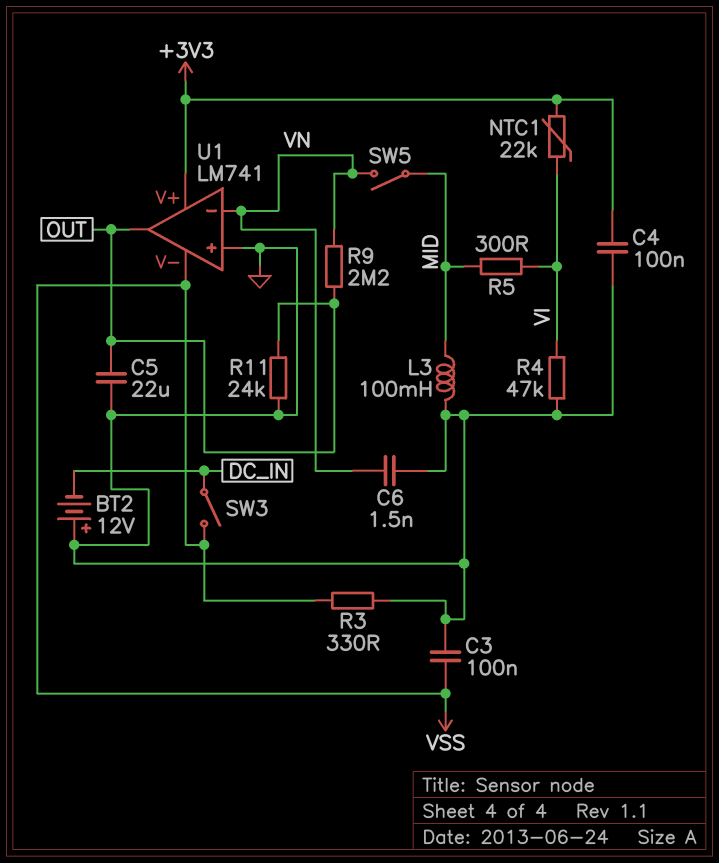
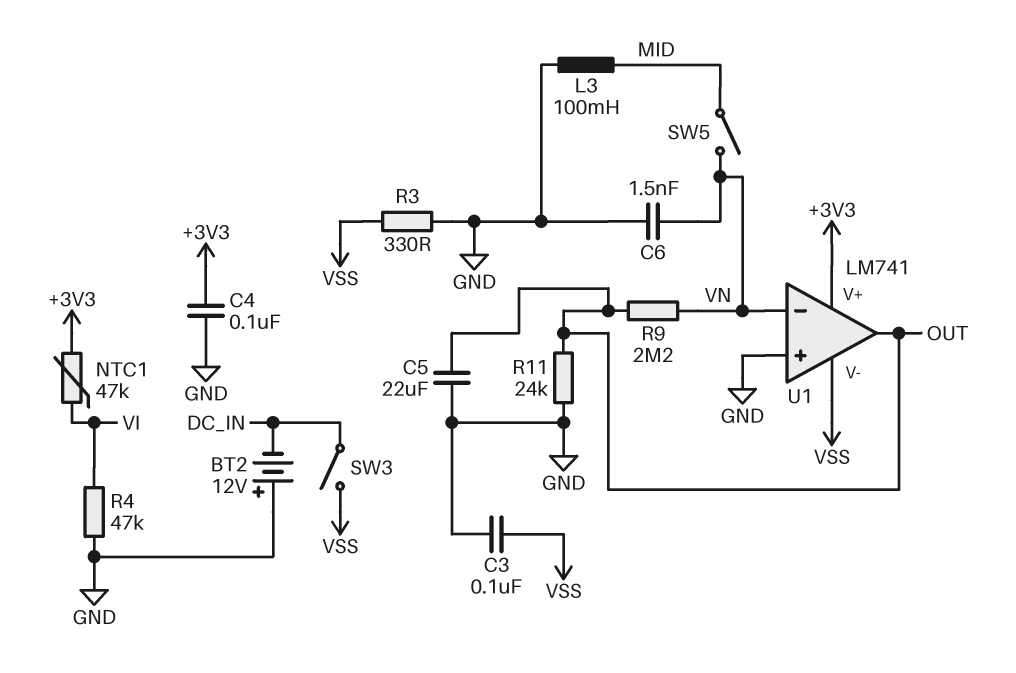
NTC1: 22k (+3V3, VI) -> 47k (+3V3, VI)
R5: 300 (MID, VI) -> none

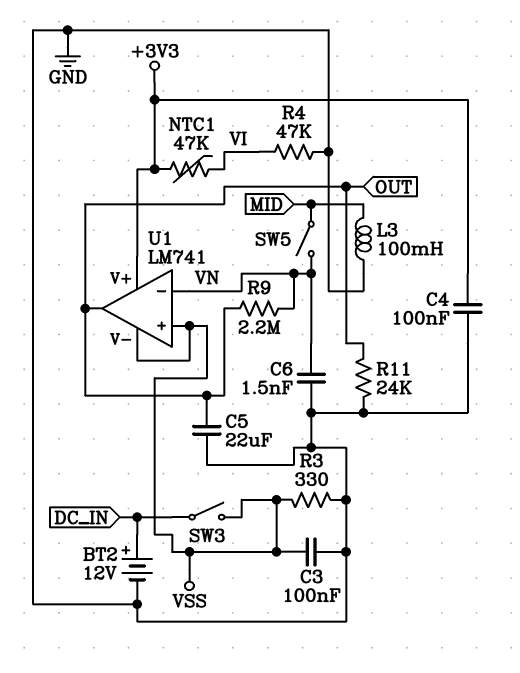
BT2: 12V (plus GND, minus DC_IN) -> 12V (plus DC_IN, minus GND)
U1 pin in+: GND -> VSS

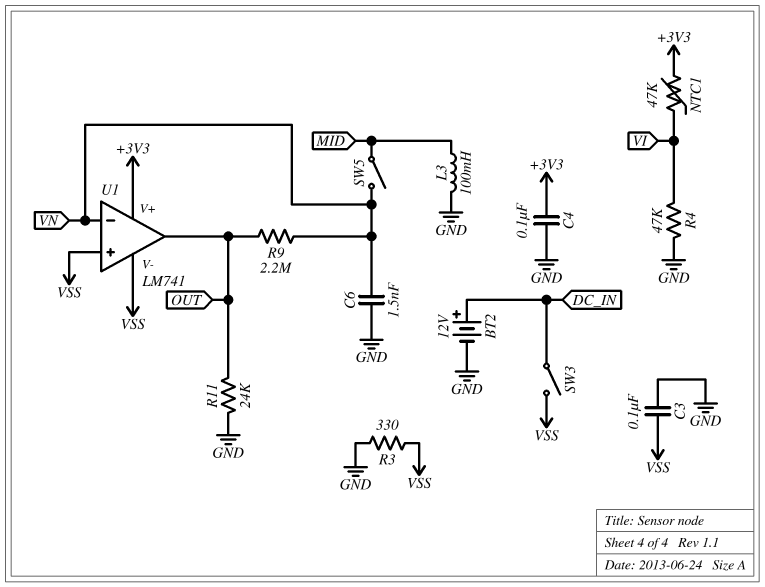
C5: 22uF (GND, OUT) -> none

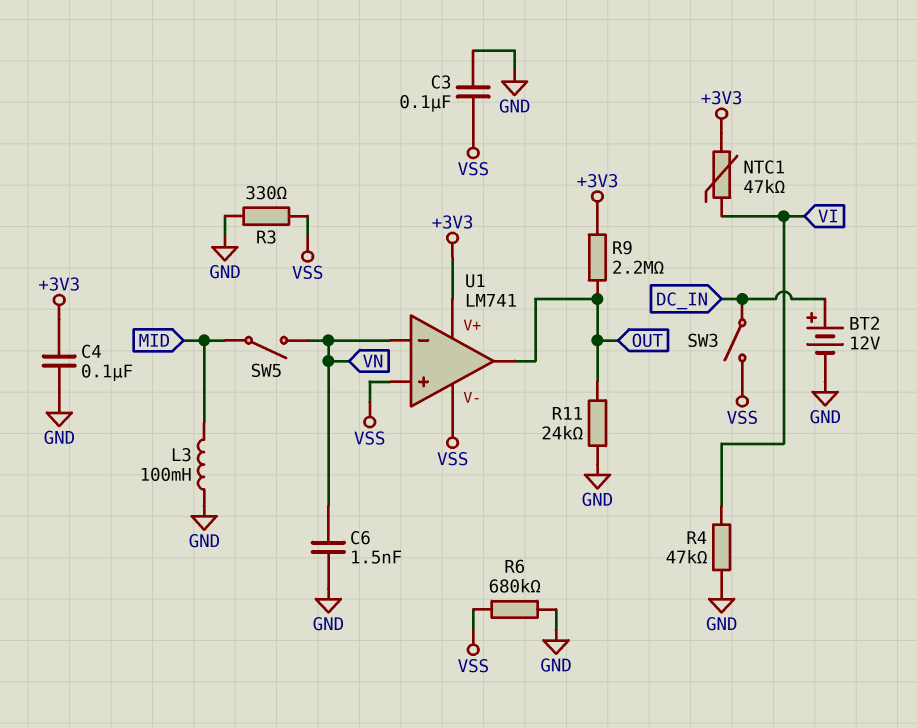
R6: none -> 680k (GND, VSS)
R9: 2.2M (OUT, VN) -> 2.2M (+3V3, OUT)

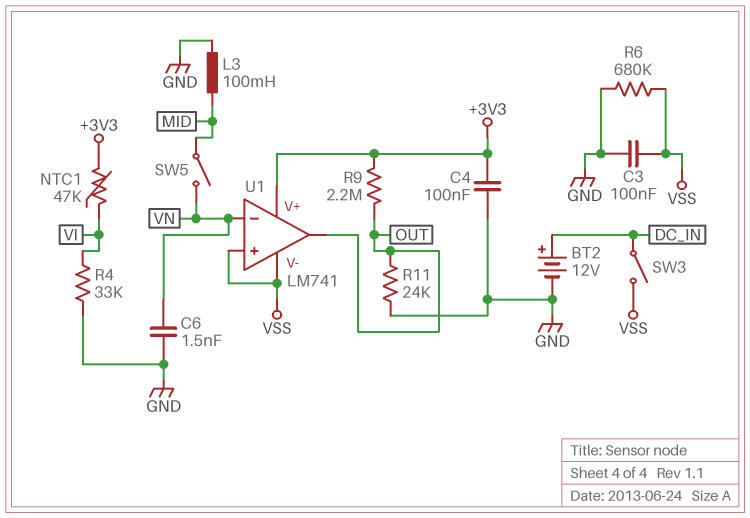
R3: 330 (GND, VSS) -> none
R4: 47k (GND, VI) -> 33k (GND, VI)

